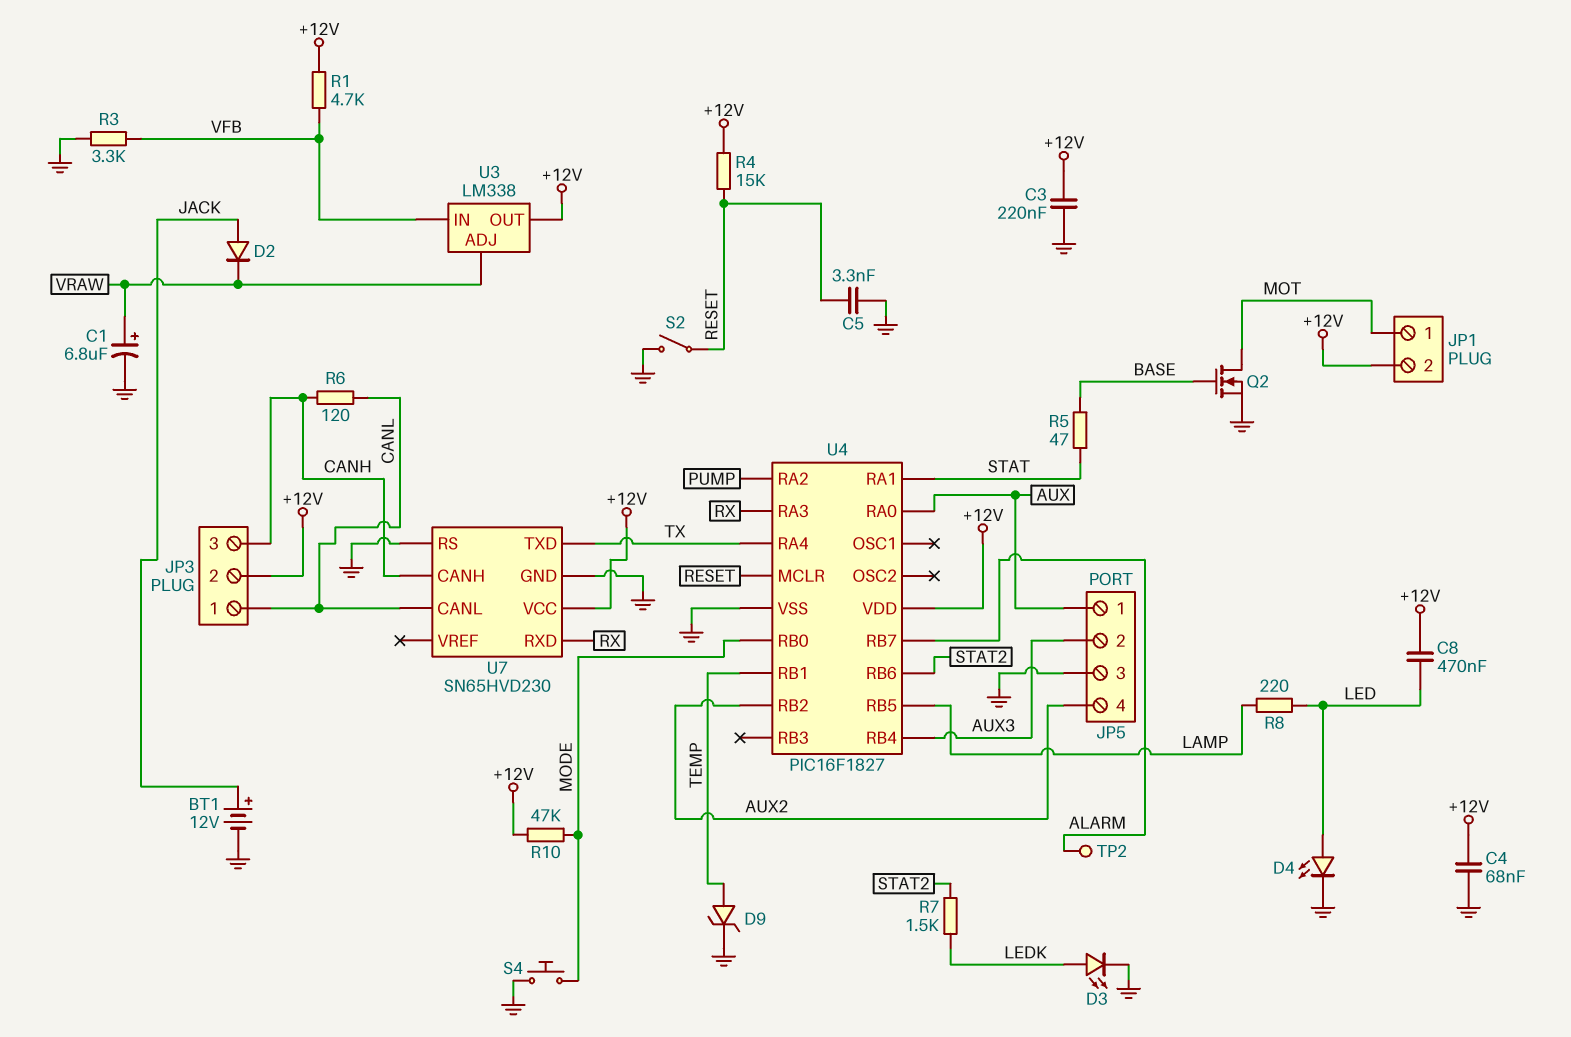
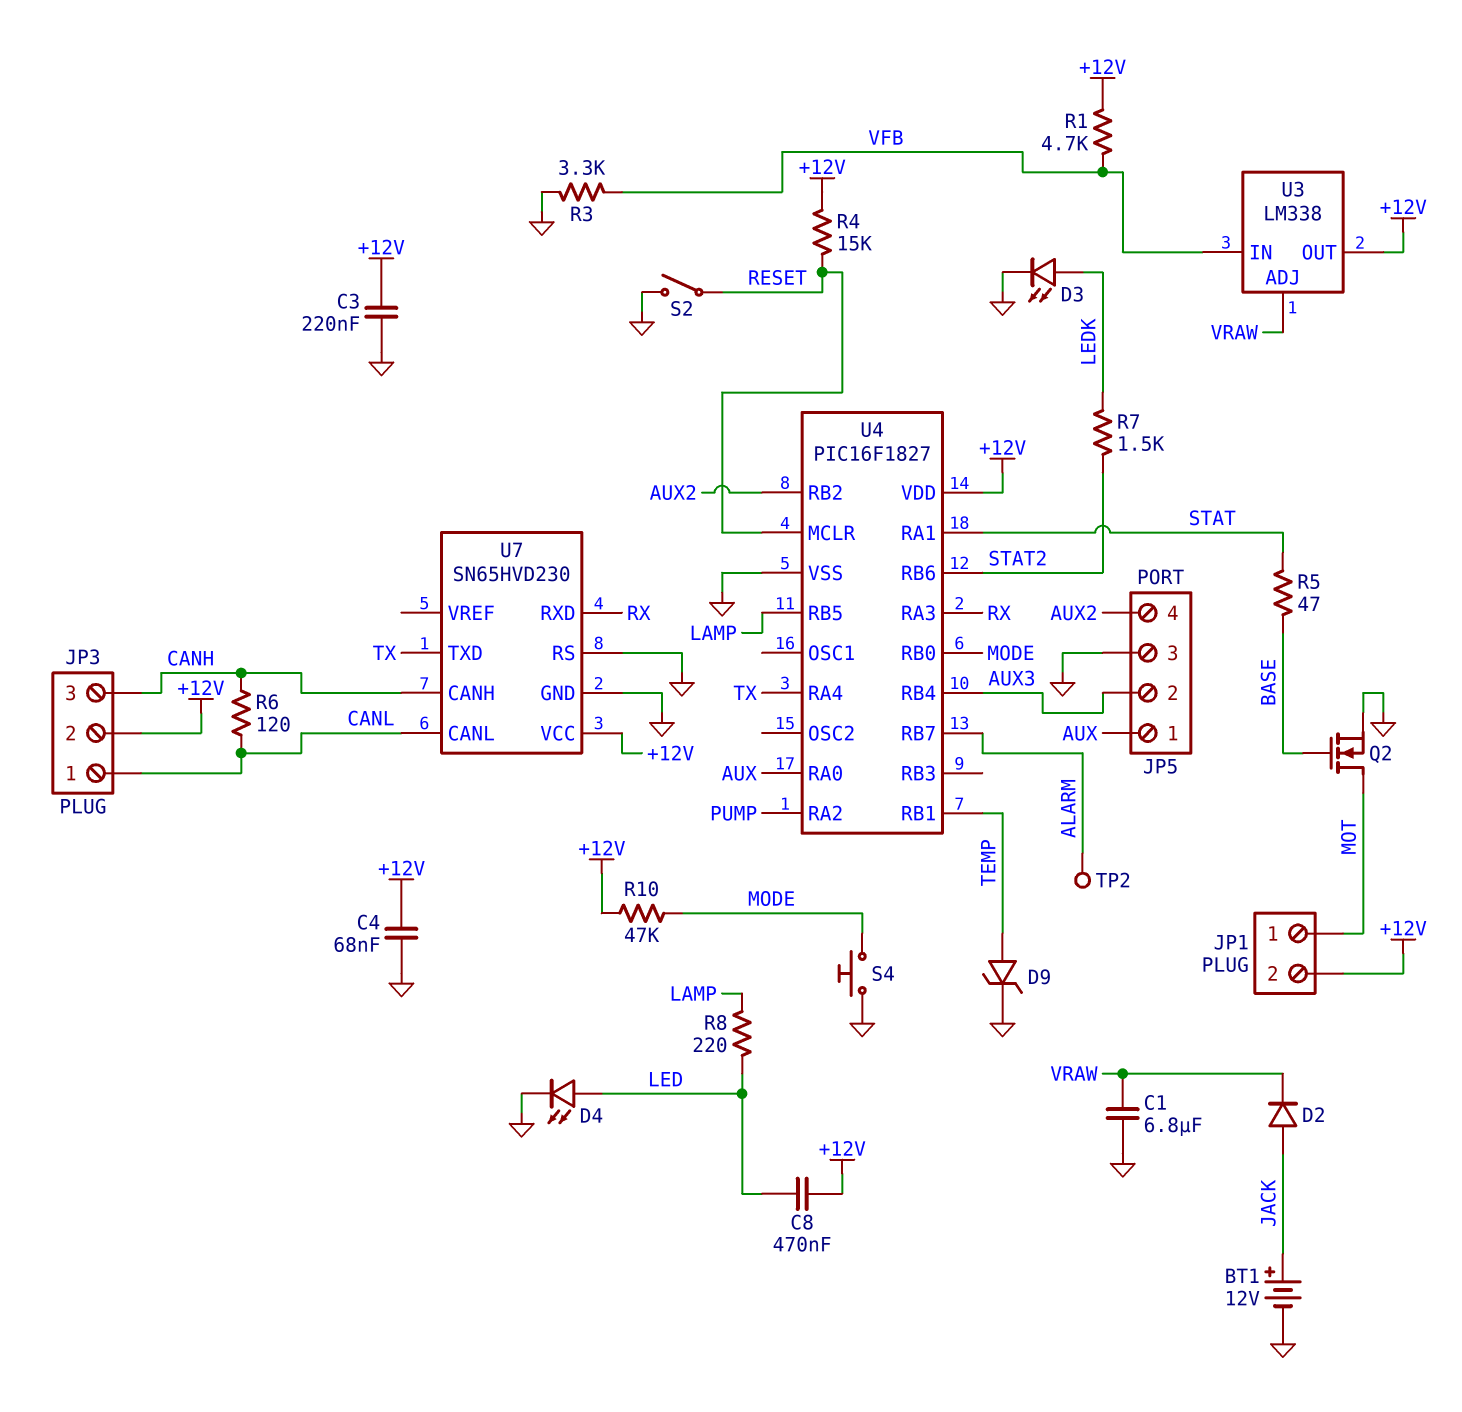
C1: 6.8uF (plus VRAW, minus GND) -> 6.8uF (GND, VRAW)
C5: 3.3nF (GND, RESET) -> none

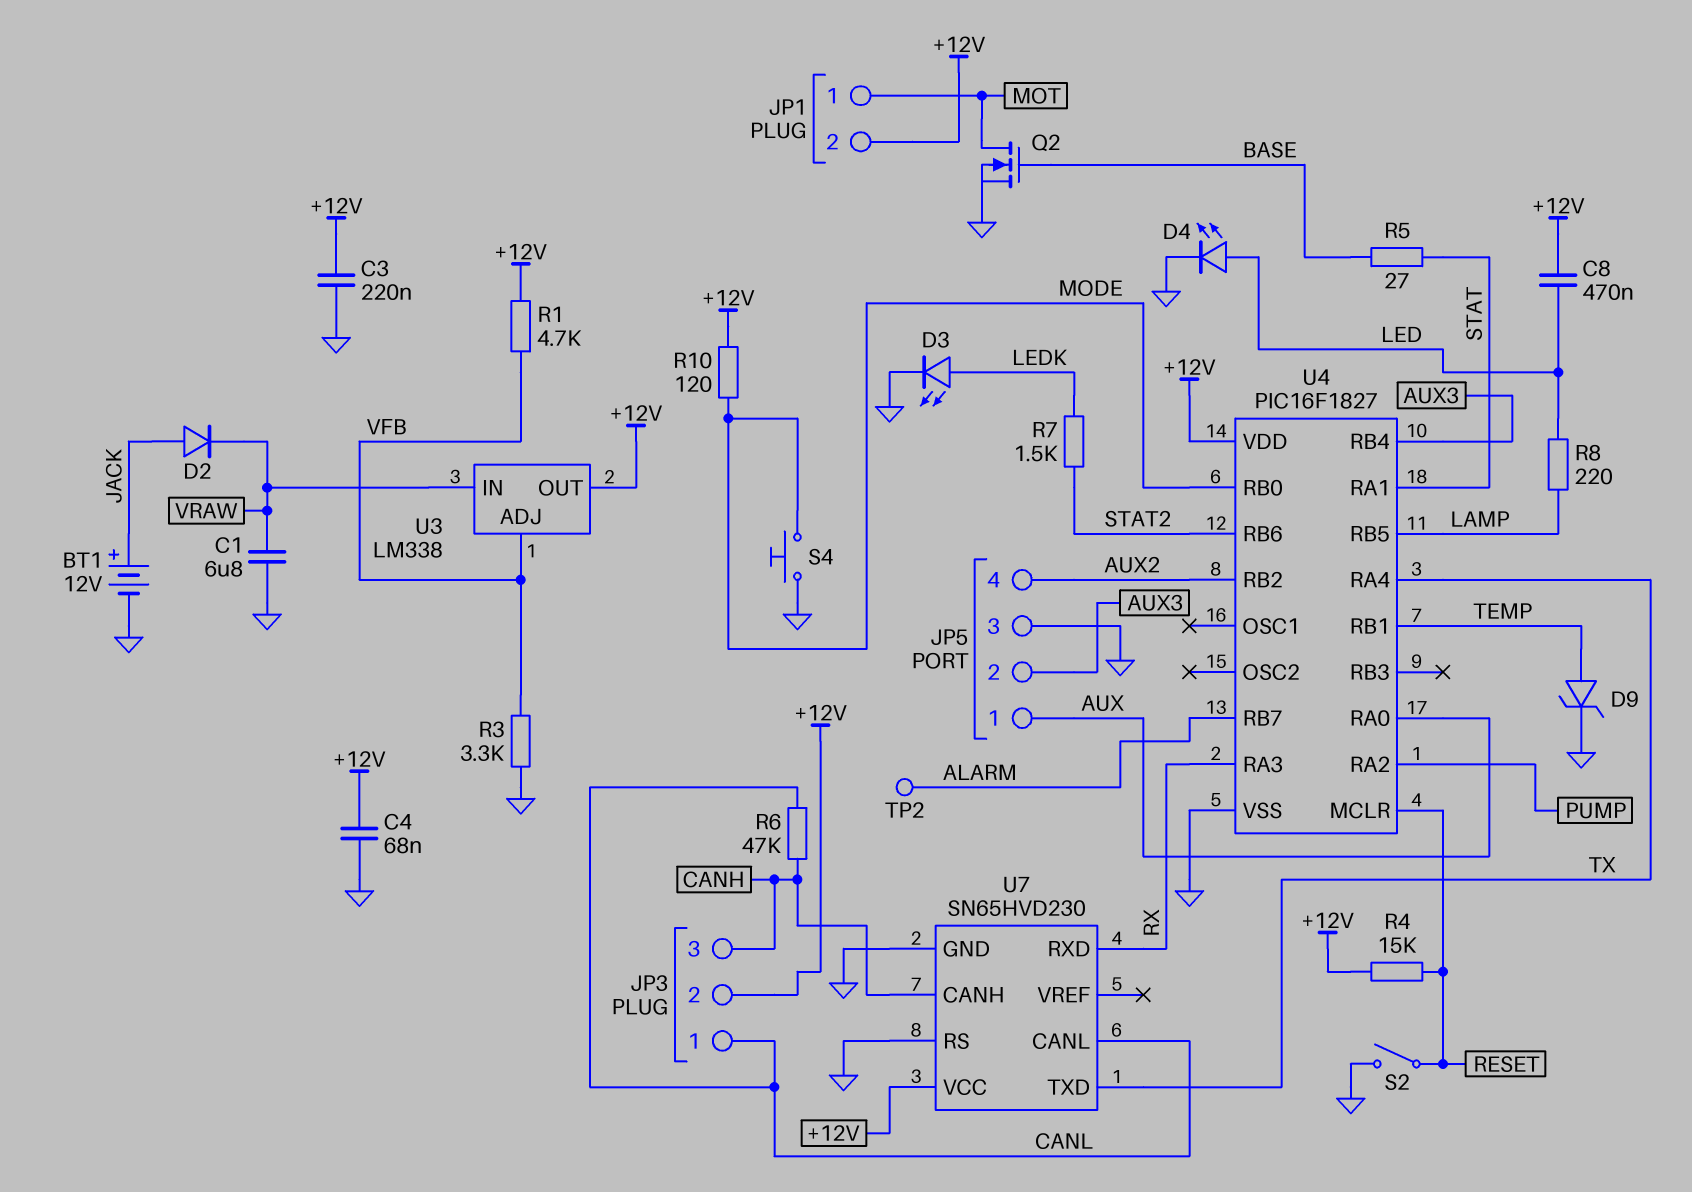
R5: 47 (BASE, STAT) -> 27 (BASE, STAT)
R6: 120 (CANH, CANL) -> 47k (CANH, CANL)
R10: 47k (+12V, MODE) -> 120 (+12V, MODE)
U3 pin ADJ: VRAW -> VFB
U3 pin IN: VFB -> VRAW

